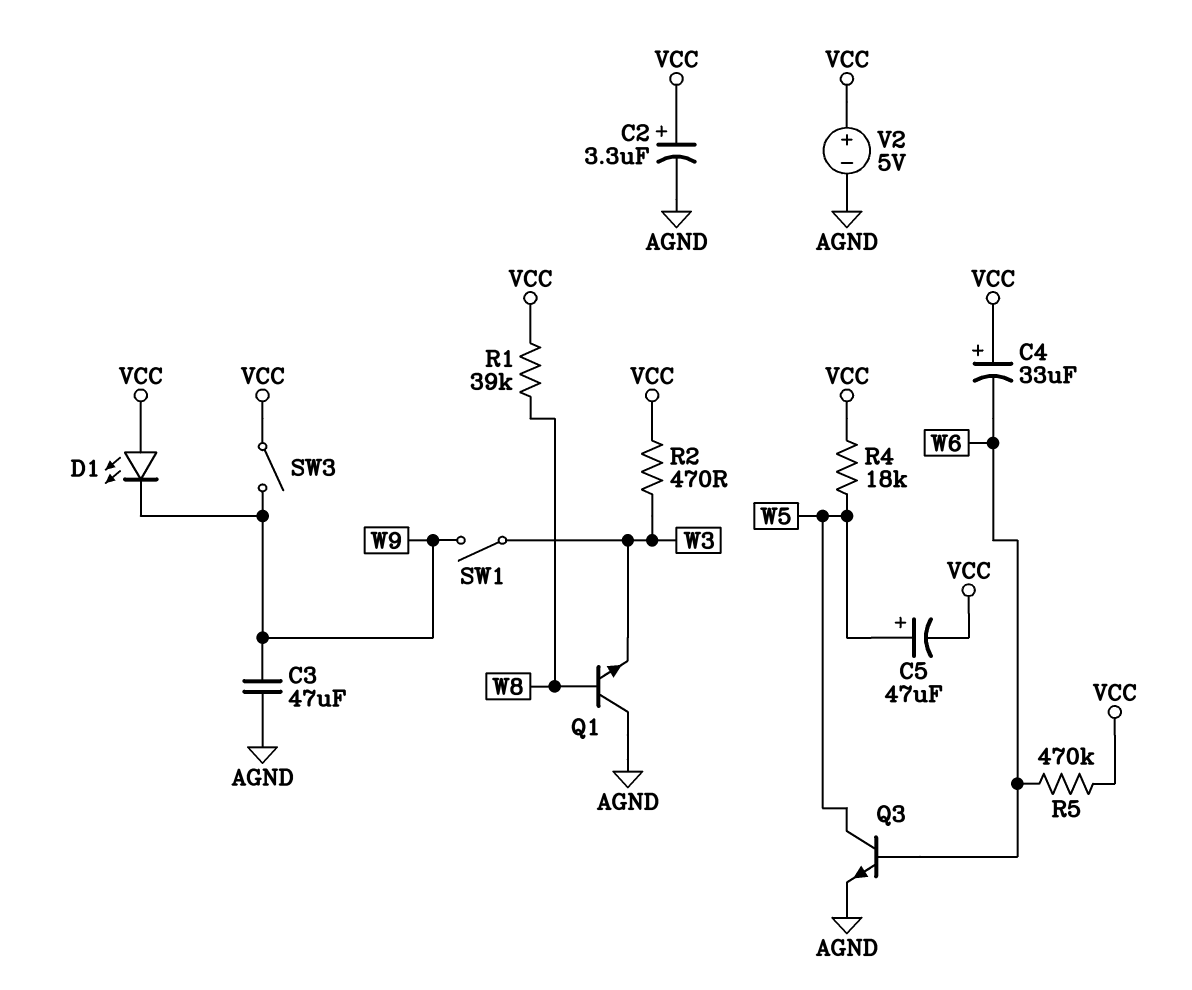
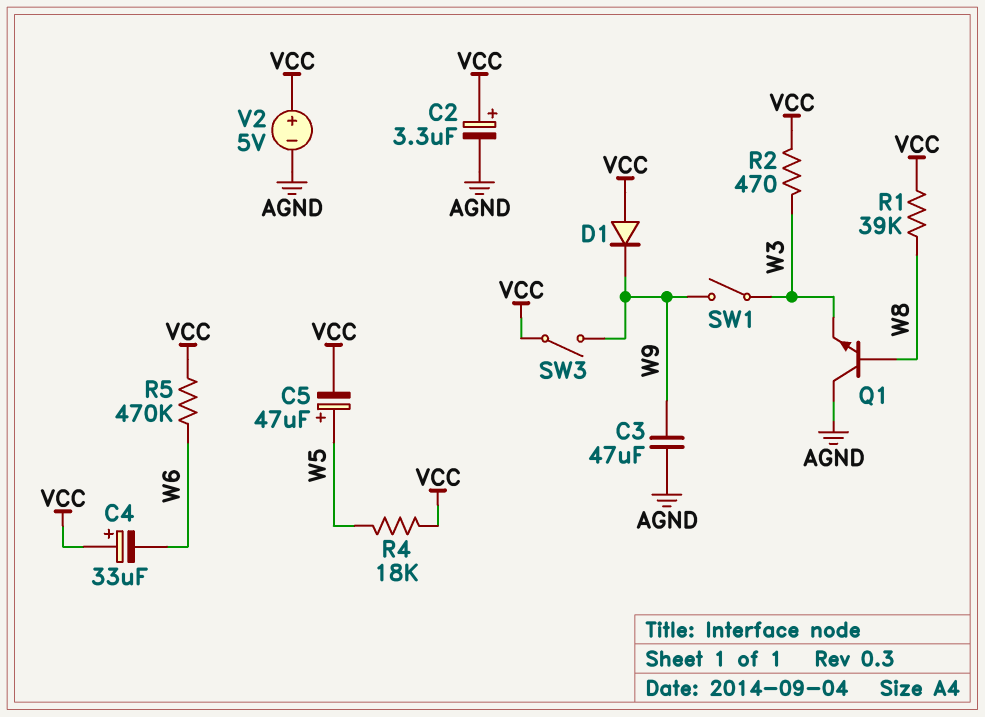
D1: LED (A VCC, K W9) -> diode (A VCC, K W9)
Q3: NPN (B W6, C W5, E AGND) -> none

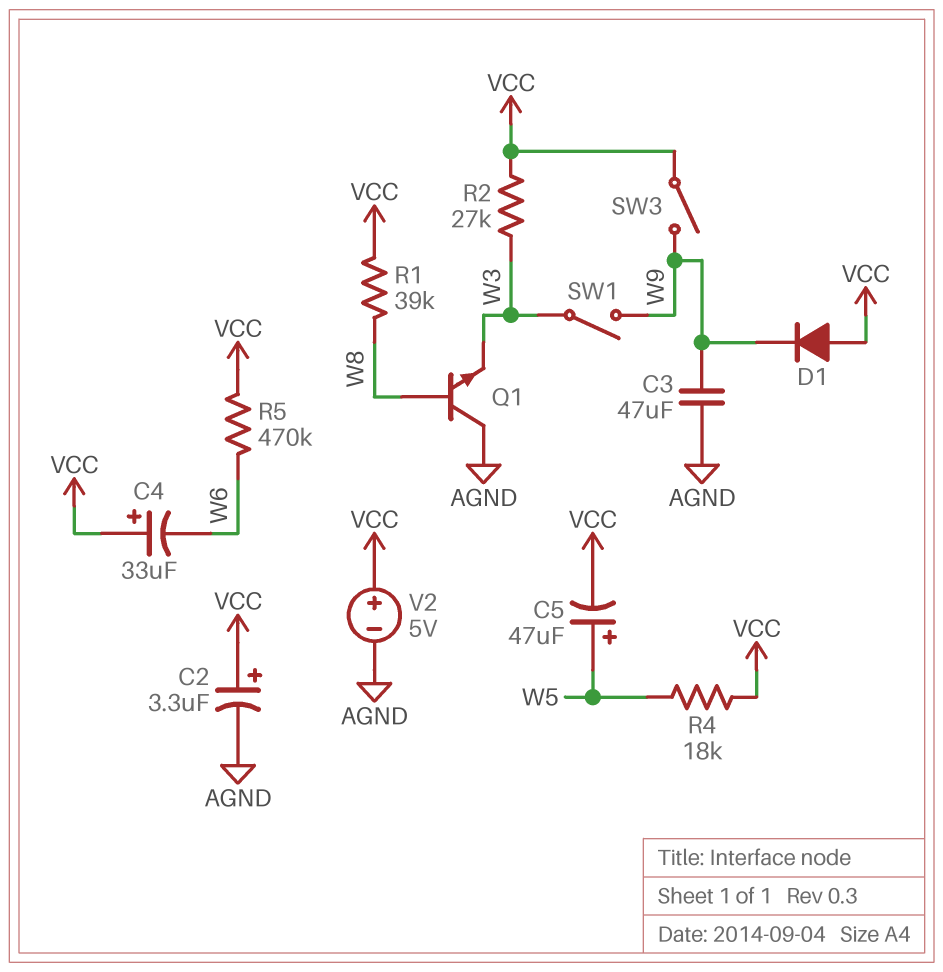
R2: 470 (VCC, W3) -> 27k (VCC, W3)

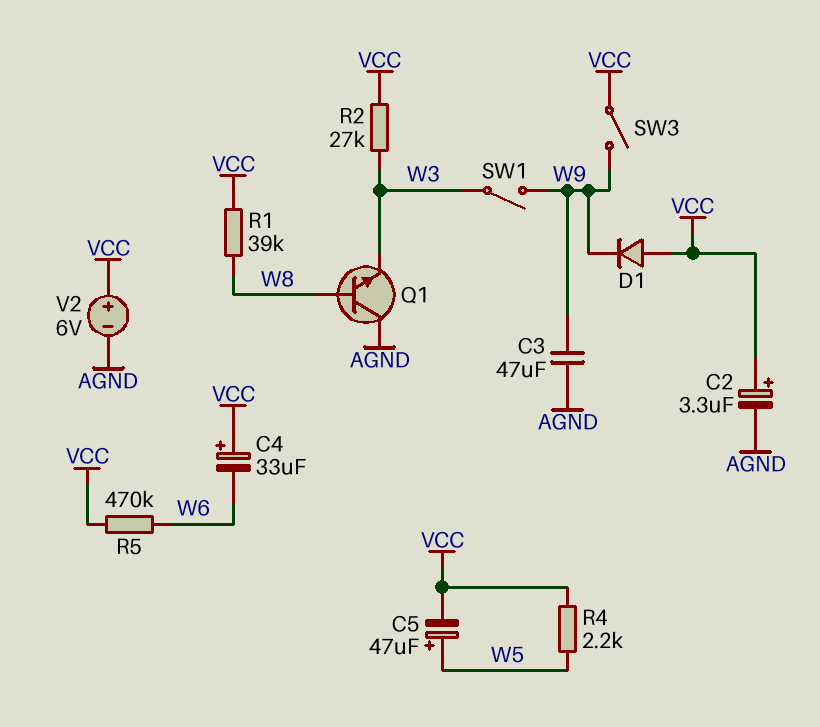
R4: 18k (VCC, W5) -> 2.2k (VCC, W5)
V2: 5V (plus VCC, minus AGND) -> 6V (plus VCC, minus AGND)

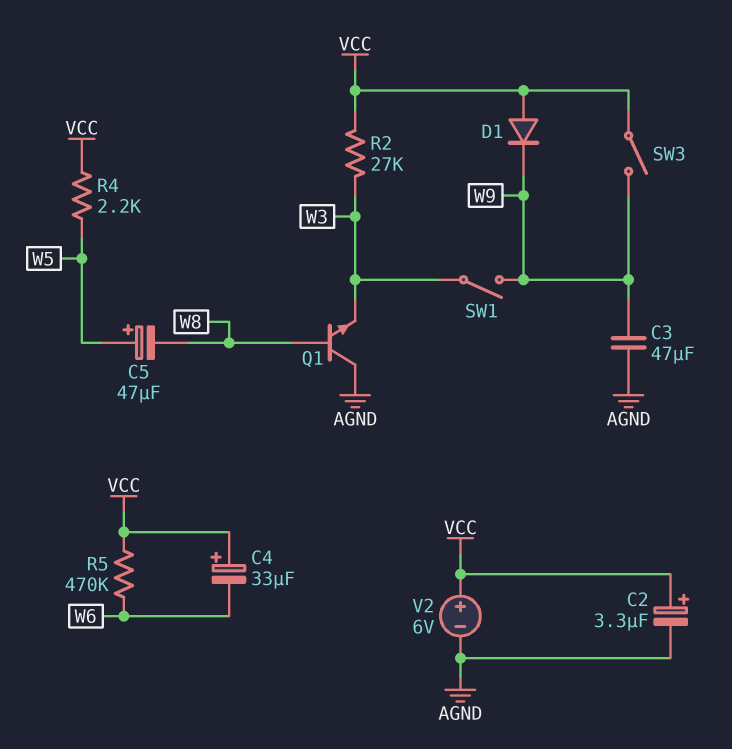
C5: 47uF (plus W5, minus VCC) -> 47uF (plus W5, minus W8)
R1: 39k (VCC, W8) -> none

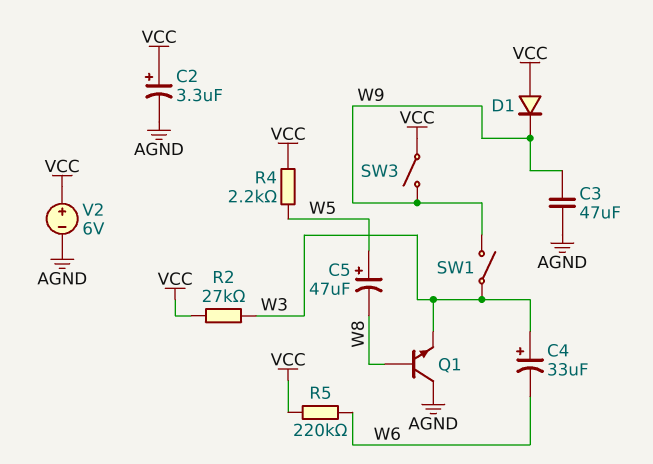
C4: 33uF (plus VCC, minus W6) -> 33uF (plus W3, minus W6)
R5: 470k (VCC, W6) -> 220k (VCC, W6)

